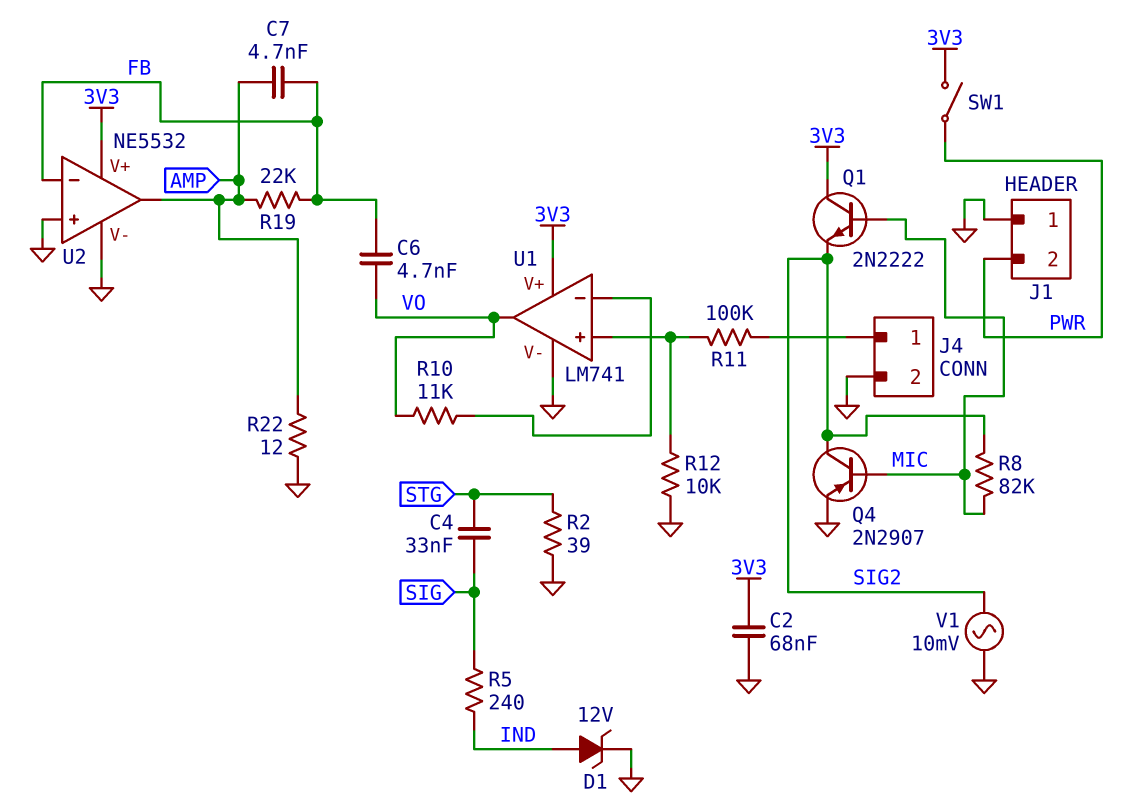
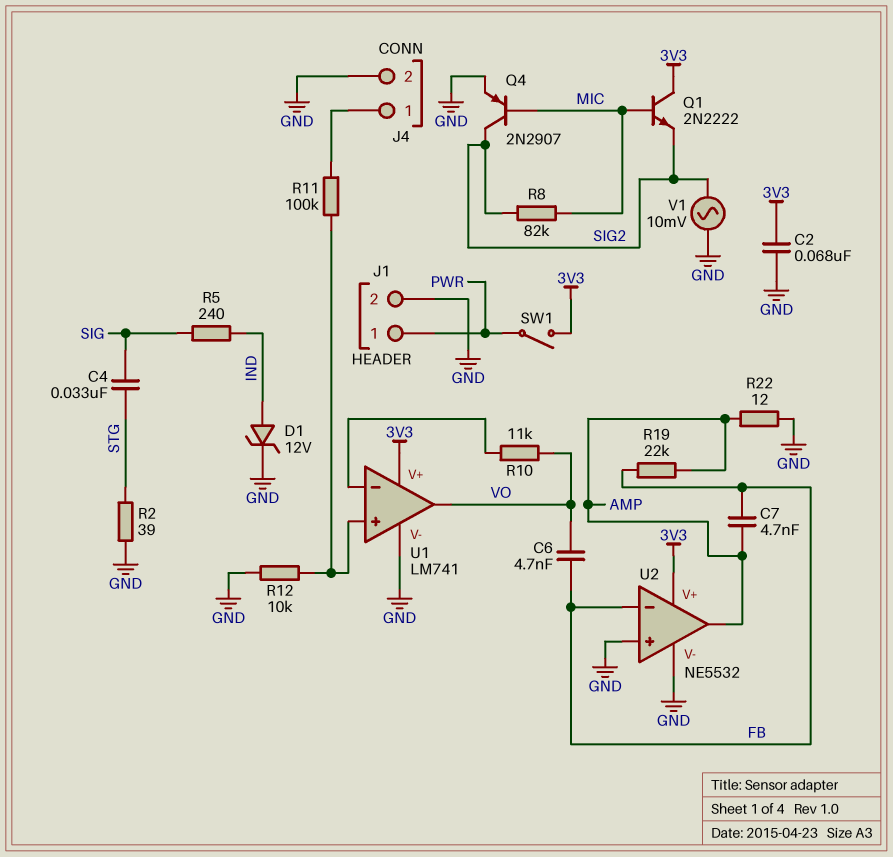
J1 pin 1: GND -> PWR
J1 pin 2: PWR -> GND

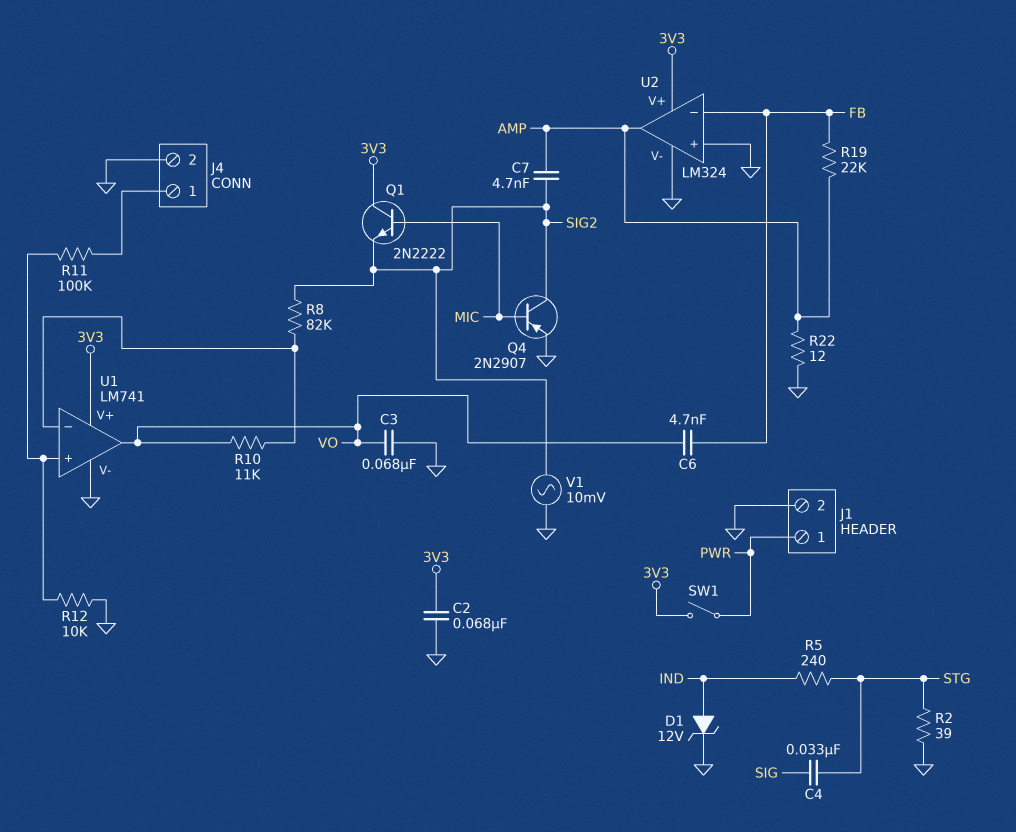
C3: none -> 68nF (GND, VO)
C7: 4.7nF (AMP, FB) -> 4.7nF (AMP, SIG2)
R5: 240 (IND, SIG) -> 240 (IND, STG)
R8: 82k (MIC, SIG2) -> 82k (SIG2, U1/in-)
U2: NE5532 -> LM324

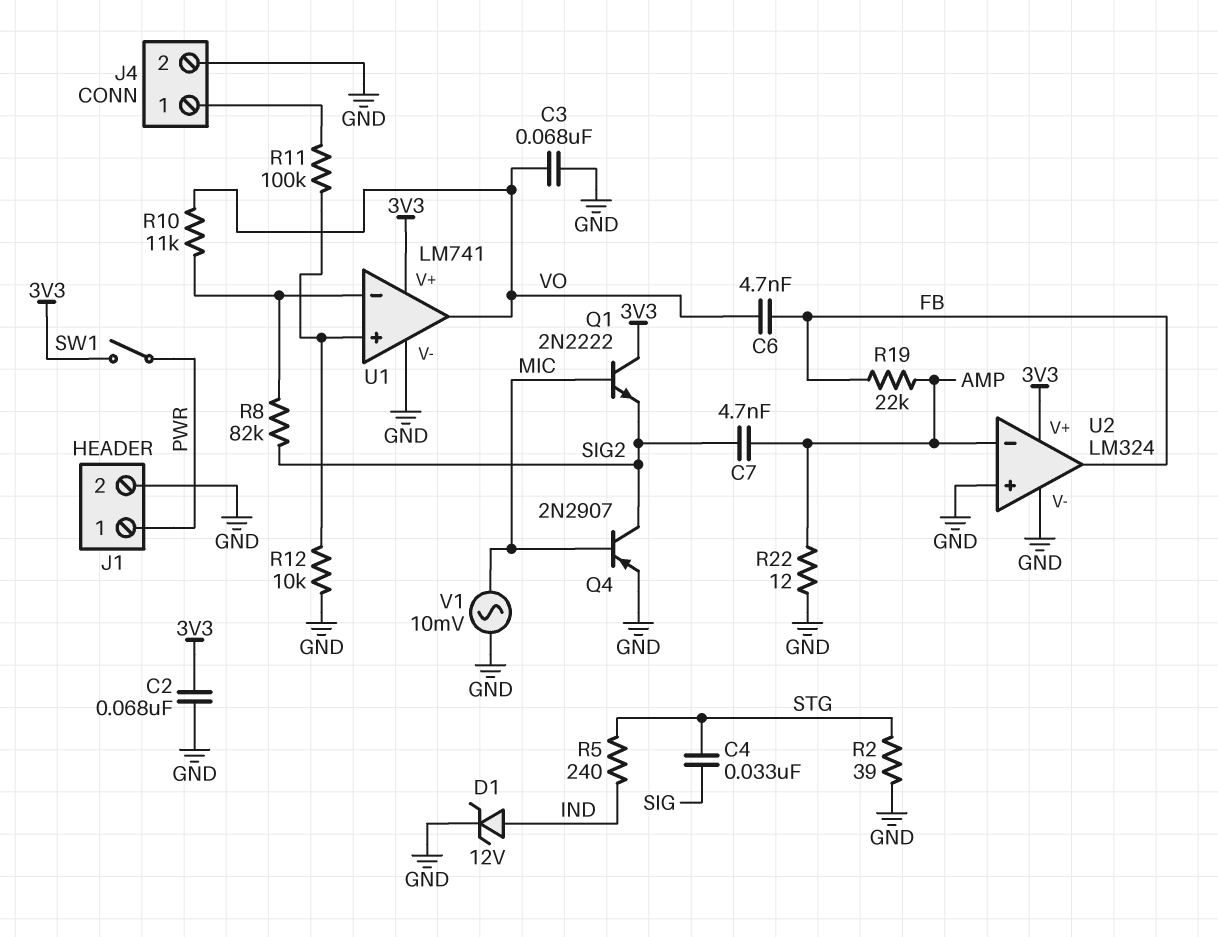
U2 pin in-: FB -> AMP
U2 pin out: AMP -> FB
V1: AC 10mV (GND, SIG2) -> AC 10mV (GND, MIC)

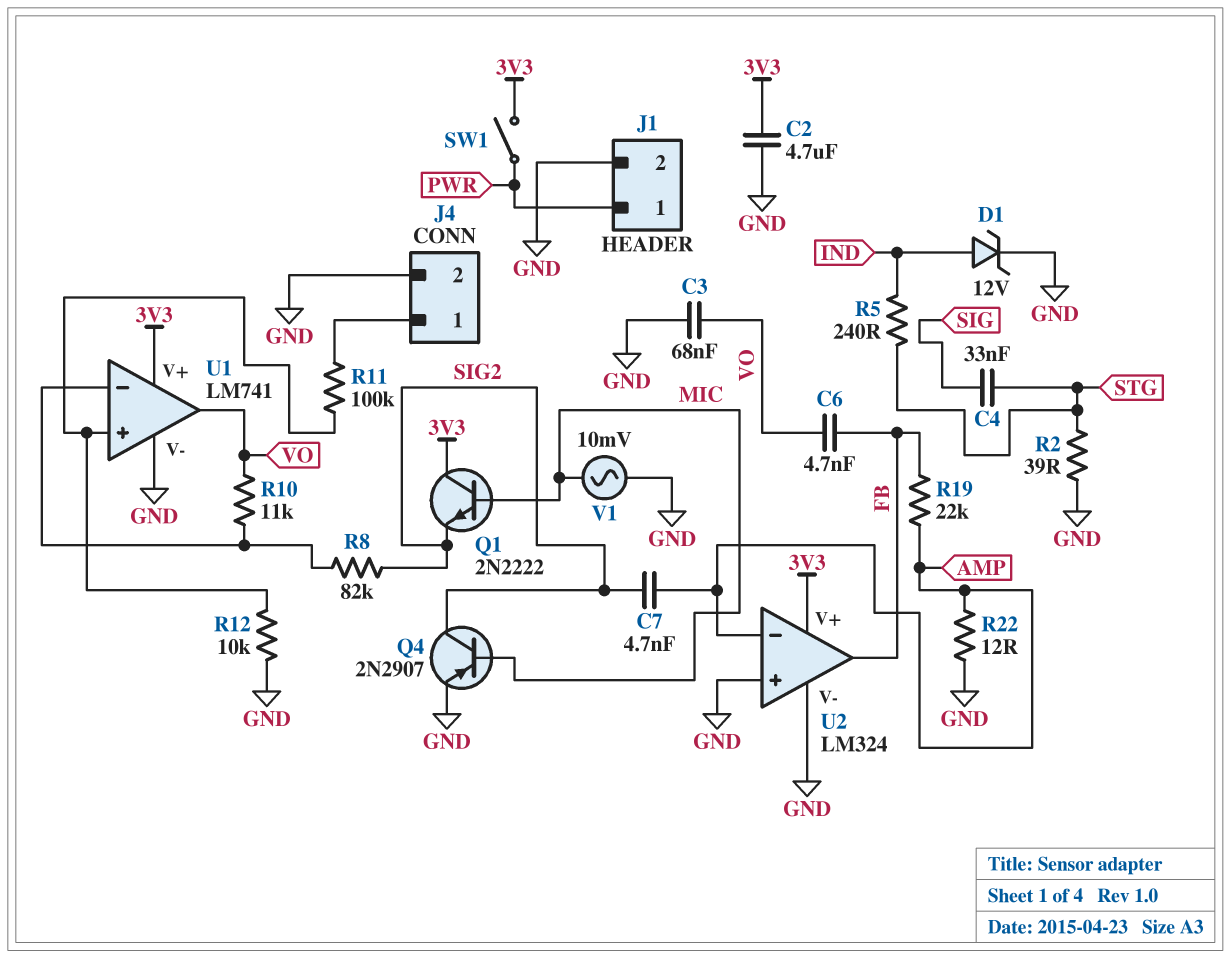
C2: 68nF (3V3, GND) -> 4.7uF (3V3, GND)

